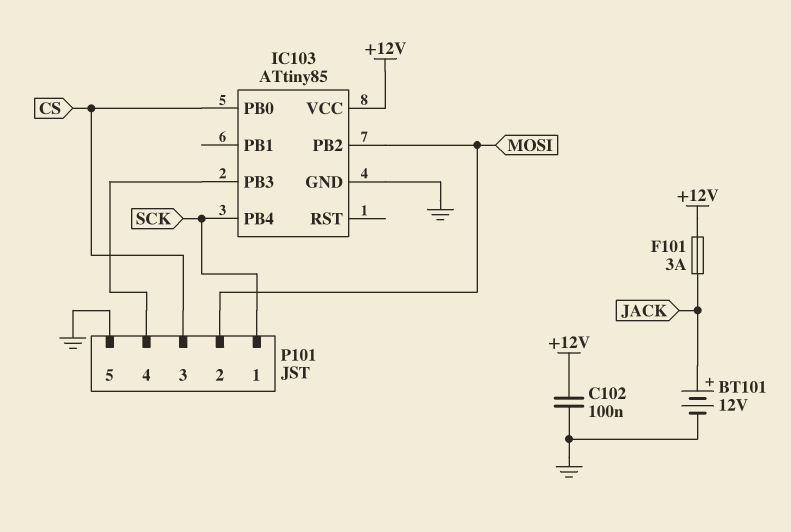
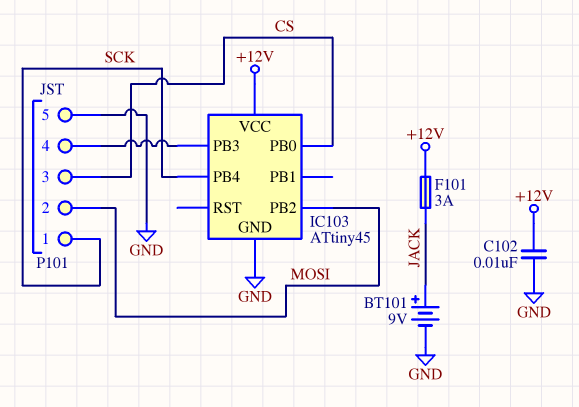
BT101: 12V (plus JACK, minus GND) -> 9V (plus JACK, minus GND)
C102: 100nF (+12V, GND) -> 10nF (+12V, GND)
IC103: ATtiny85 -> ATtiny45

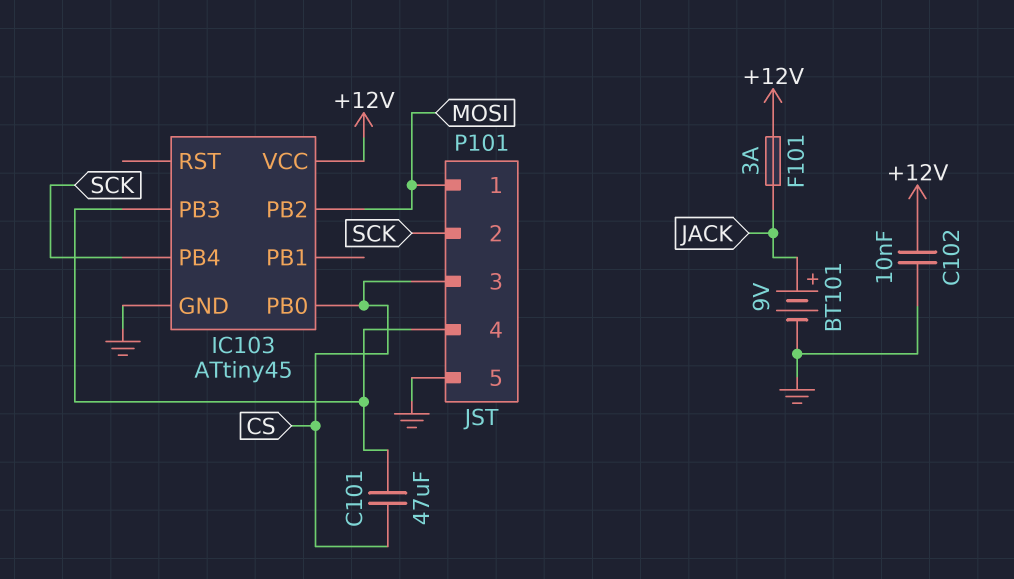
C101: none -> 47uF (CS, IC103/PB3)
P101 pin 1: SCK -> MOSI
P101 pin 2: MOSI -> SCK

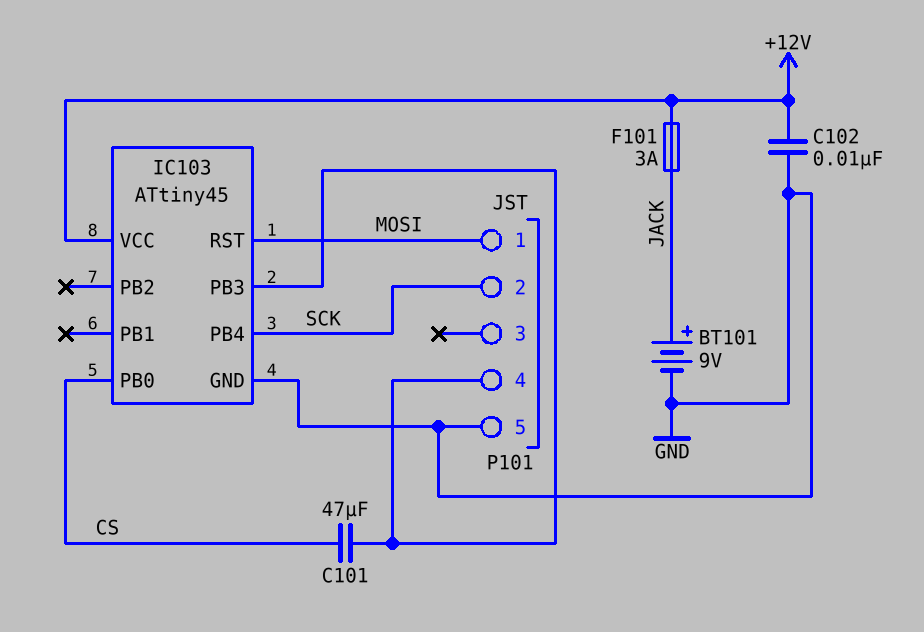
IC103 pin PB2: MOSI -> none
IC103 pin RST: none -> MOSI
P101 pin 3: CS -> none

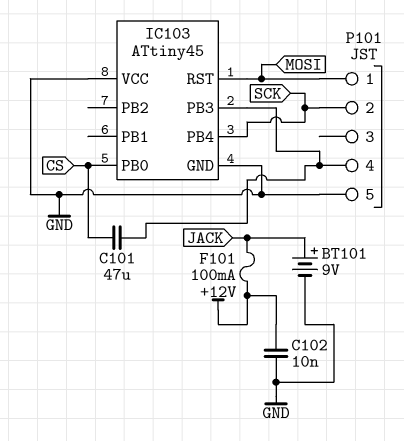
F101: 3A (+12V, JACK) -> 100mA (+12V, JACK)
IC103 pin VCC: +12V -> GND

